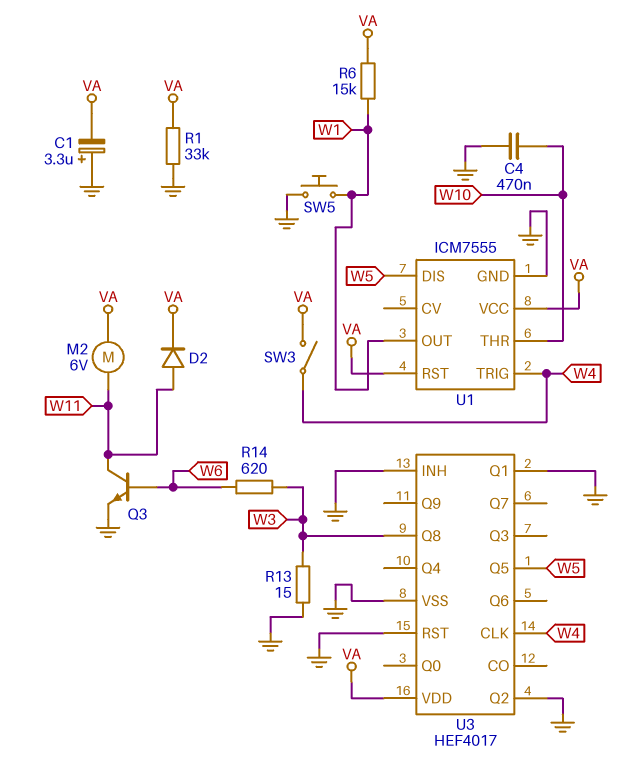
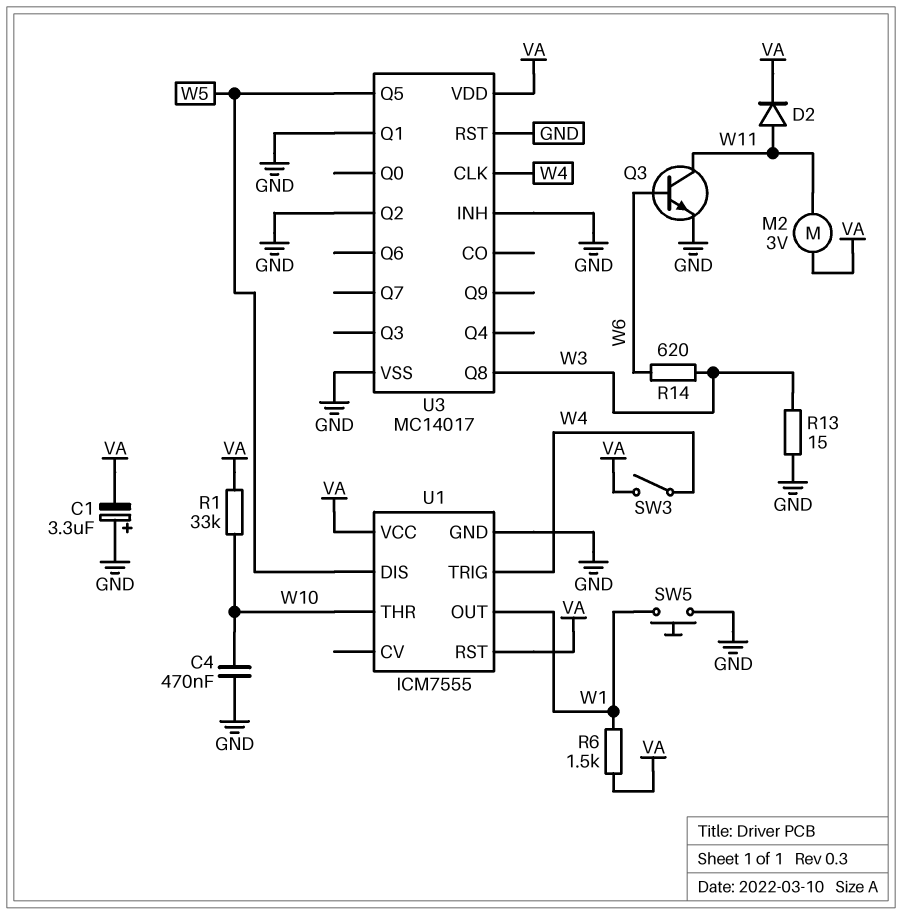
M2: motor 6V (VA, W11) -> motor 3V (VA, W11)
R1: 33k (GND, VA) -> 33k (VA, W10)
R6: 15k (VA, W1) -> 1.5k (VA, W1)
U3: HEF4017 -> MC14017

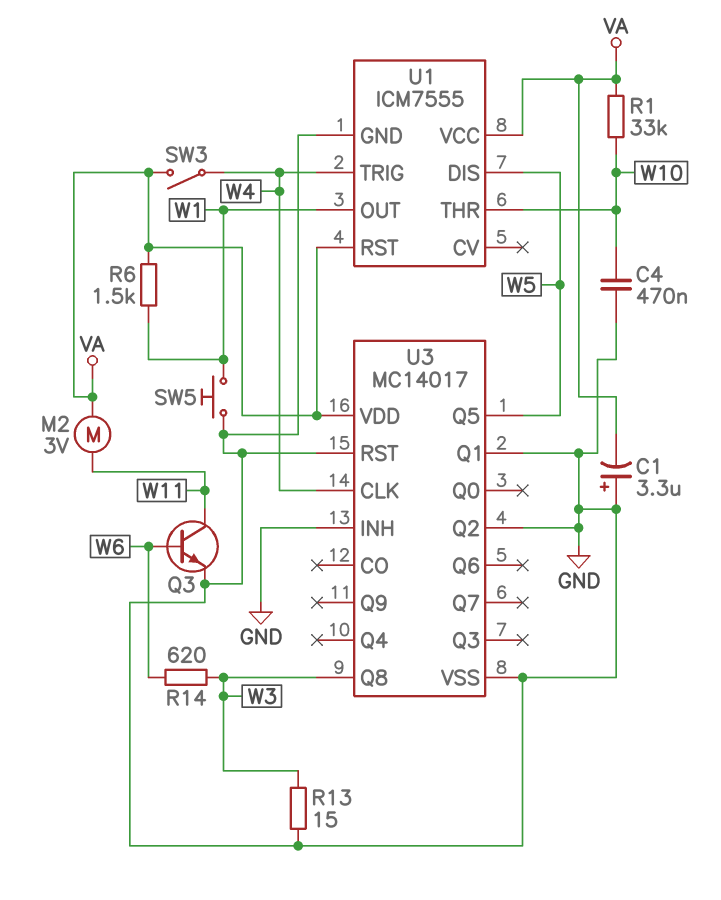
D2: diode (A W11, K VA) -> none

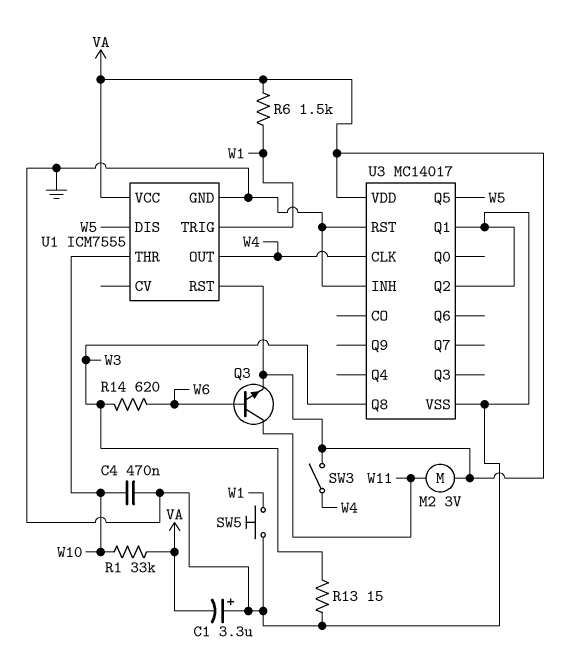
Q3: NPN (B W6, C W11, E GND) -> NPN (B W6, C W11, E VA)
U1 pin OUT: W1 -> W4
U1 pin TRIG: W4 -> W1

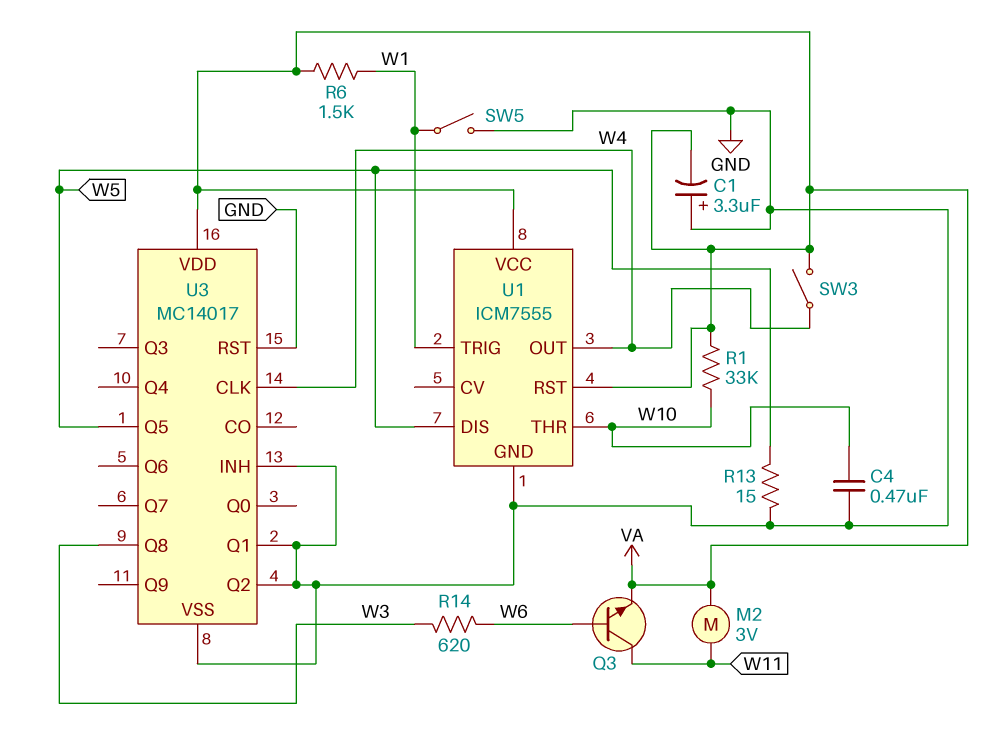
R13: 15 (GND, W3) -> 15 (GND, W5)
SW5: button (GND, W1) -> switch (GND, W1)

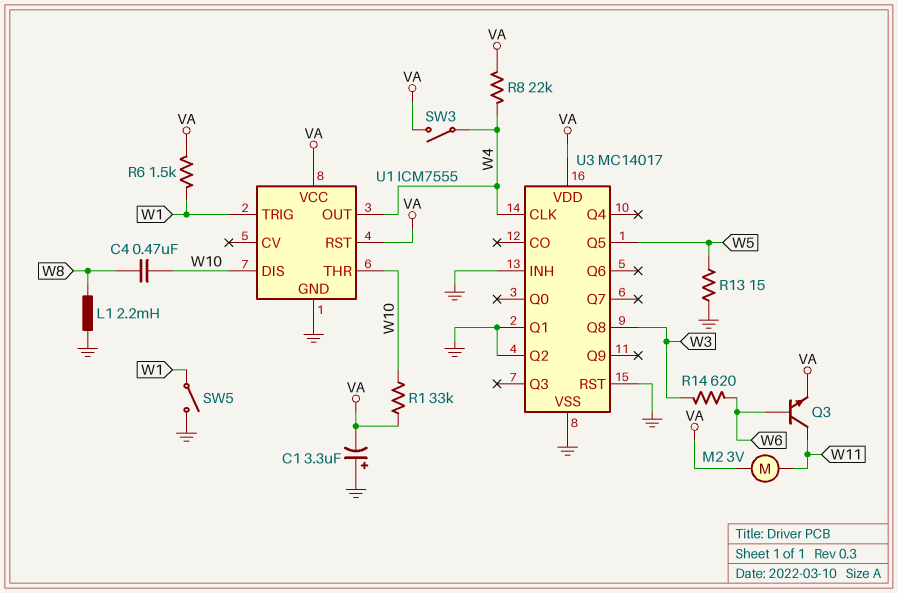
C4: 470nF (GND, W10) -> 470nF (W8, W10)
L1: none -> 2.2mH (GND, W8)
R8: none -> 22k (VA, W4)
U1 pin DIS: W5 -> W10

